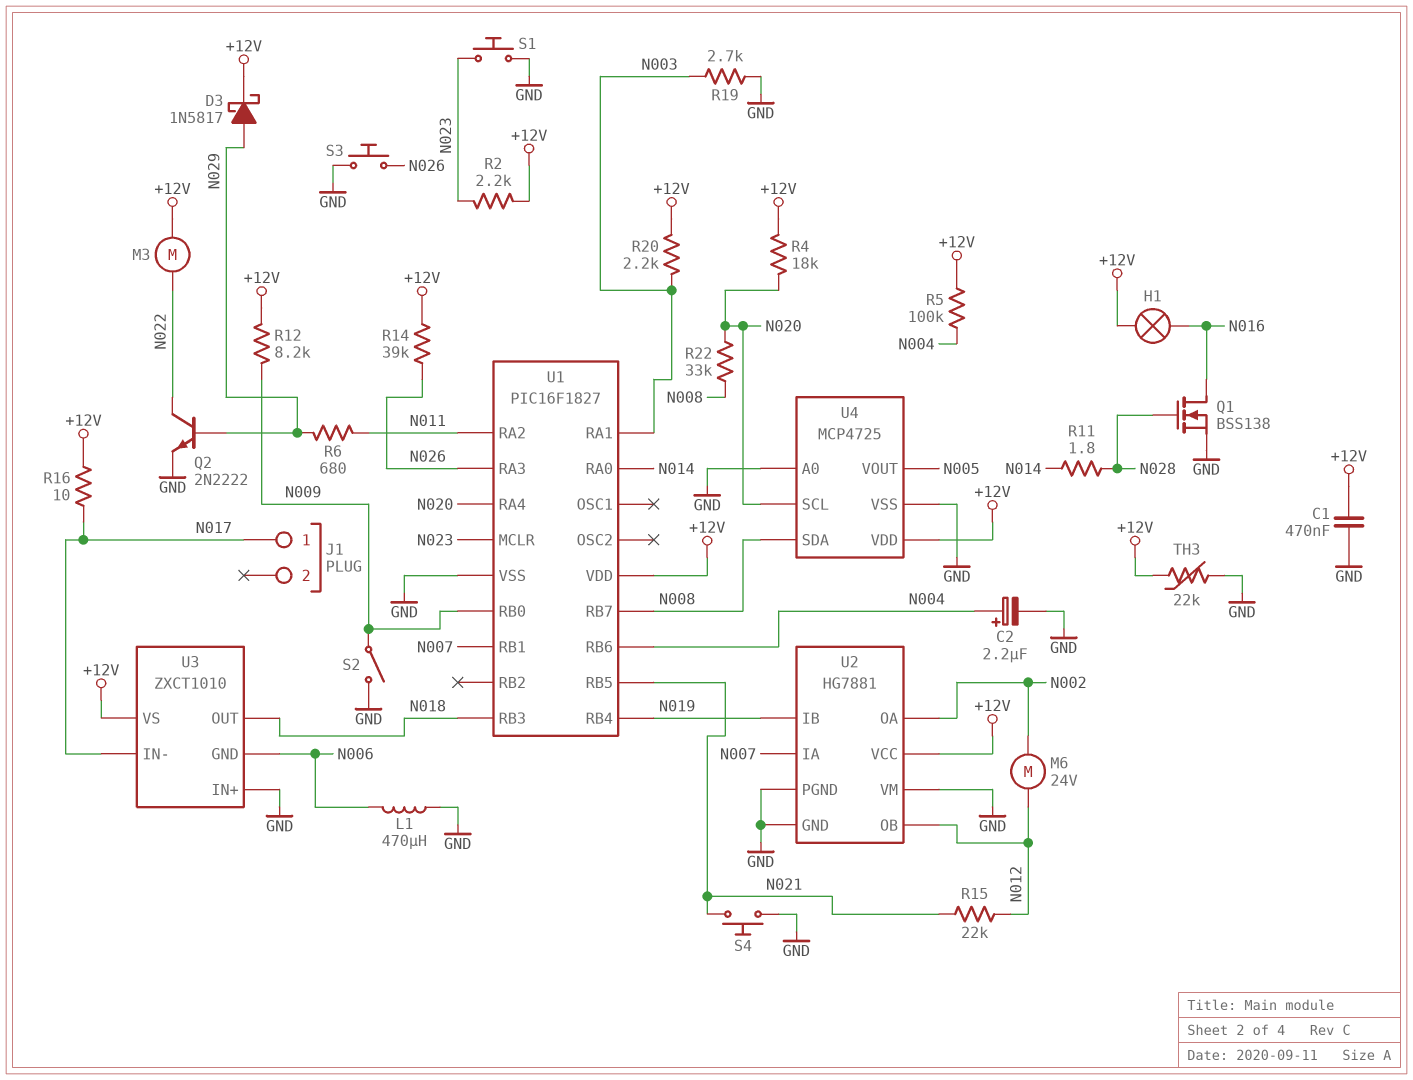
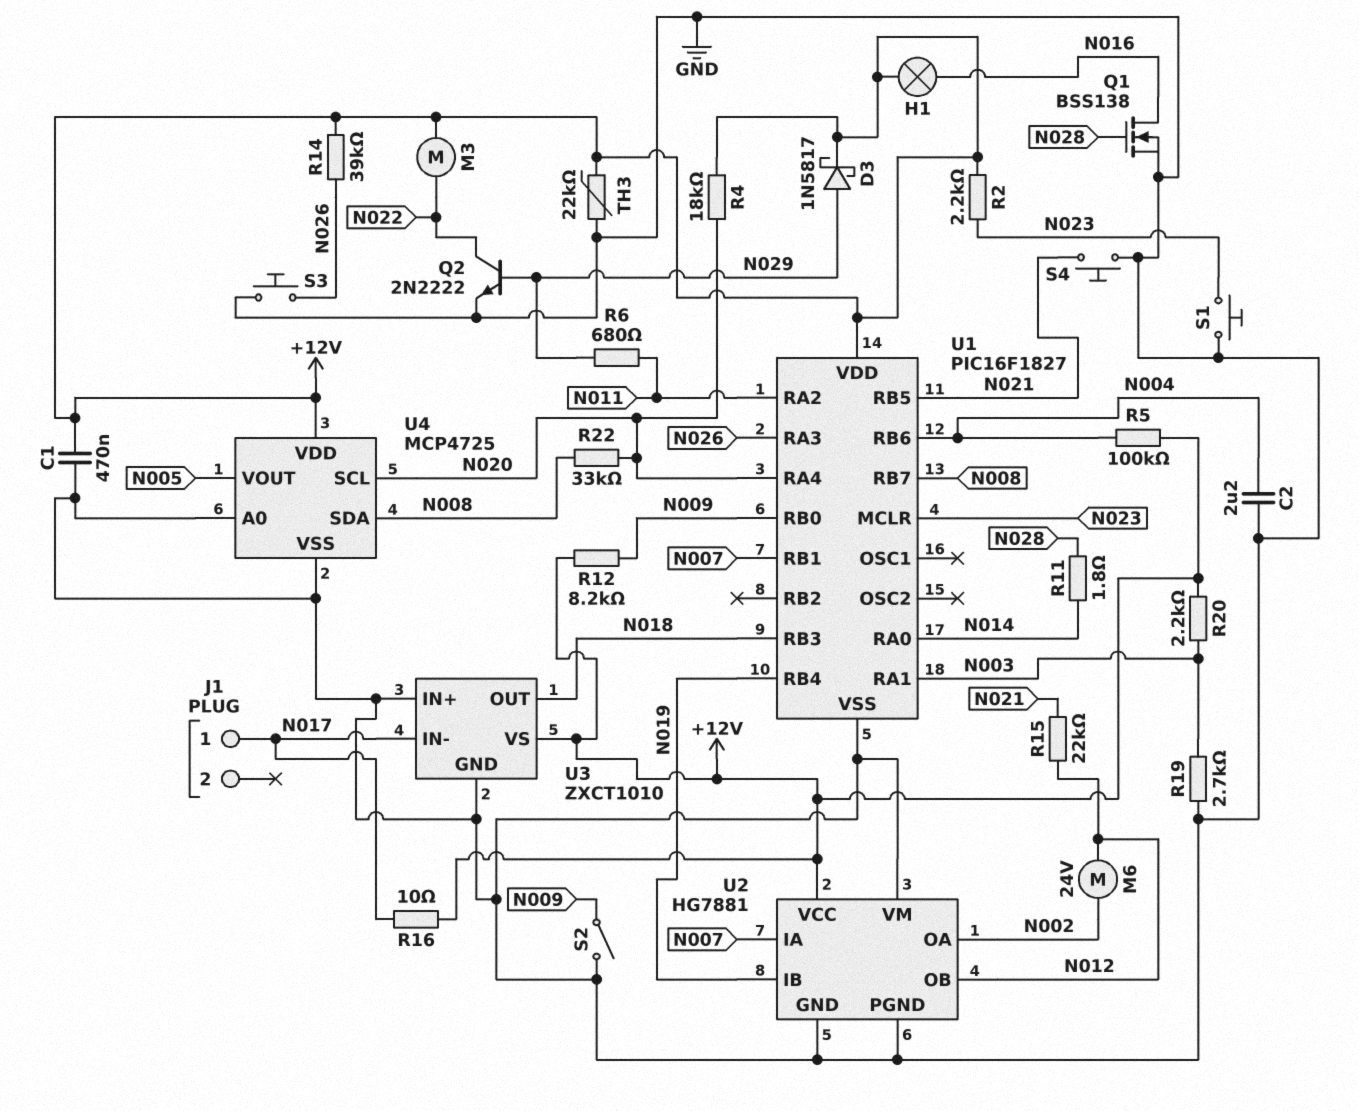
C2: 2.2uF (plus N004, minus GND) -> 2.2uF (GND, N004)
L1: 470uH (GND, N006) -> none
U3 pin GND: N006 -> GND

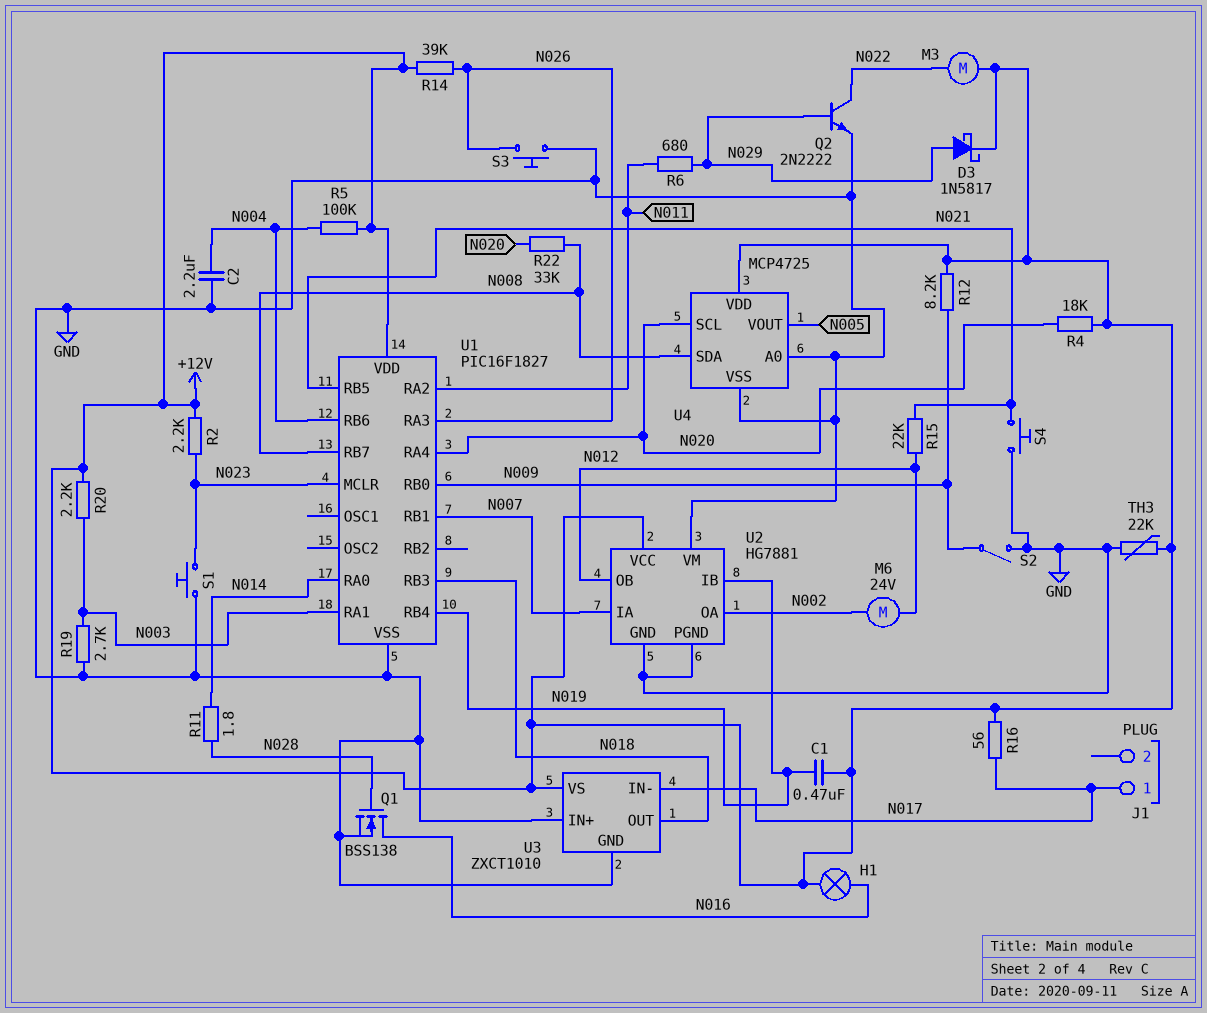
C1: 470nF (+12V, GND) -> 470nF (+12V, N019)
R16: 10 (+12V, N017) -> 56 (+12V, N017)

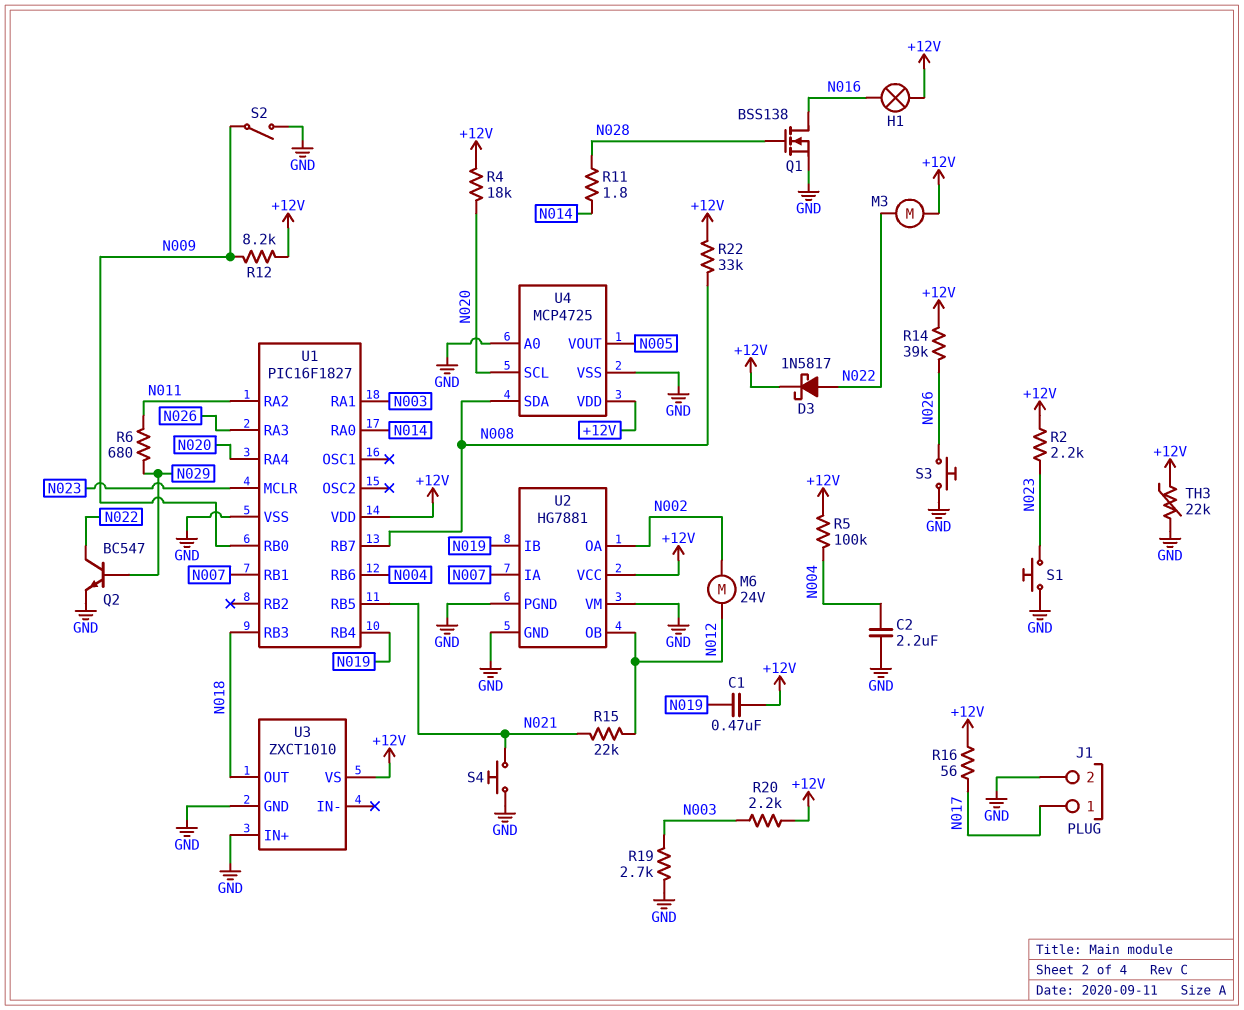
D3: schottky 1N5817 (A N029, K +12V) -> schottky 1N5817 (A N022, K +12V)
J1 pin 2: none -> GND
Q2: NPN 2N2222 (B N029, C N022, E GND) -> NPN BC547 (B N029, C N022, E GND)
R22: 33k (N008, N020) -> 33k (+12V, N008)
U3 pin IN-: N017 -> none

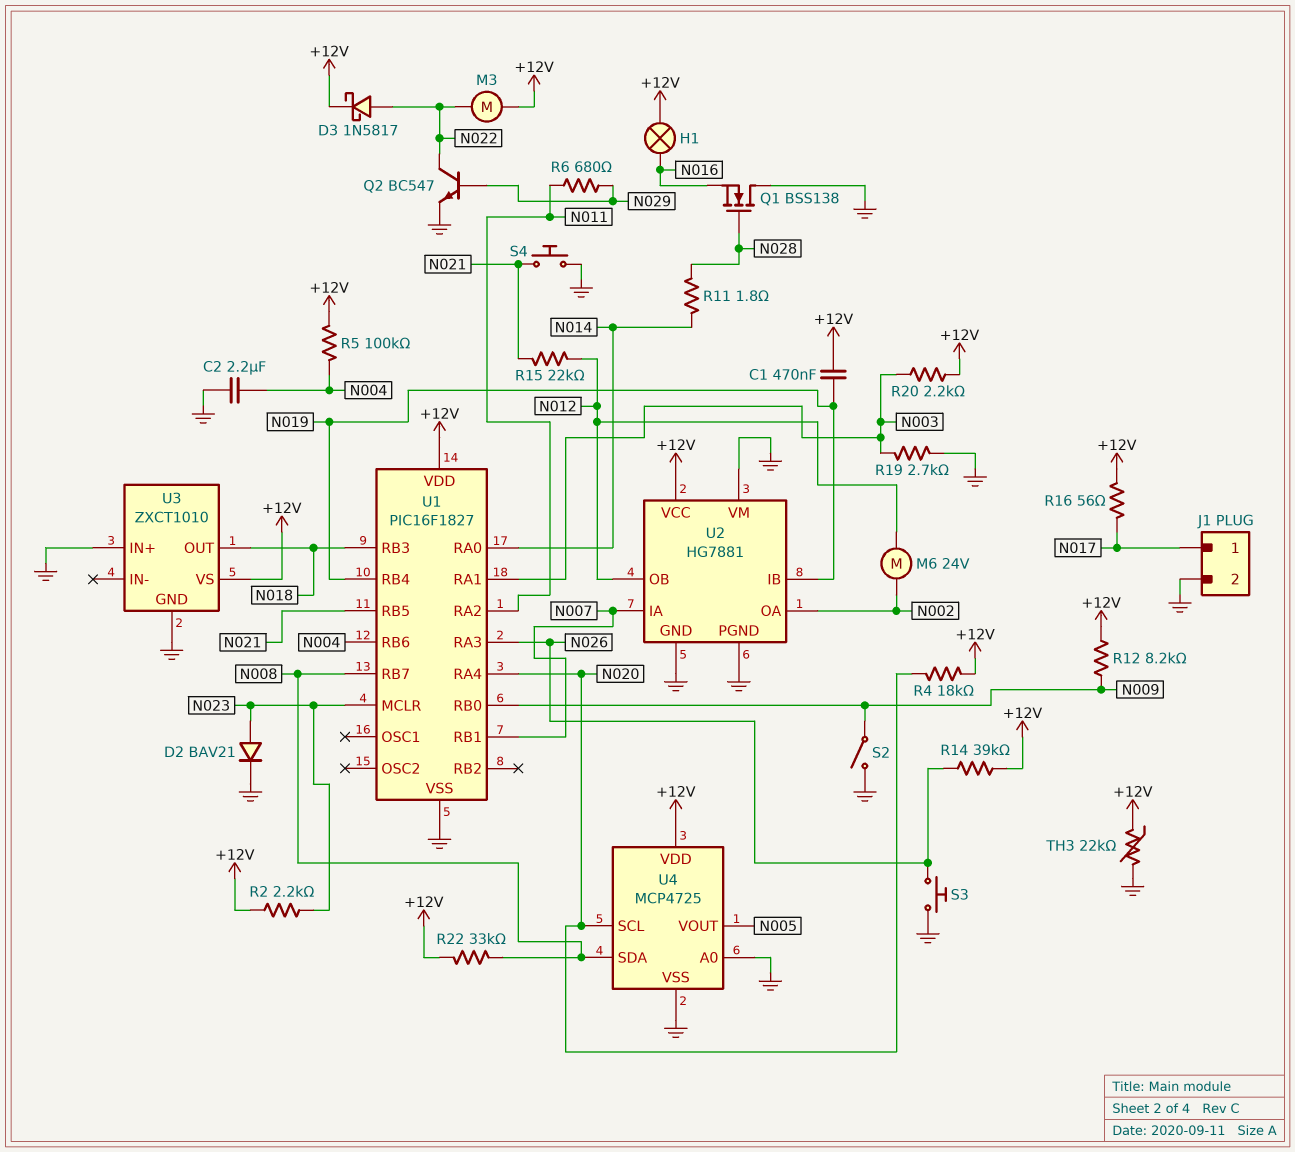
D2: none -> diode BAV21 (A N023, K GND)
Q1: NMOS BSS138 (G N028, D N016, S GND) -> NMOS BSS138 (G N028, D GND, S N016)
S1: button (GND, N023) -> none

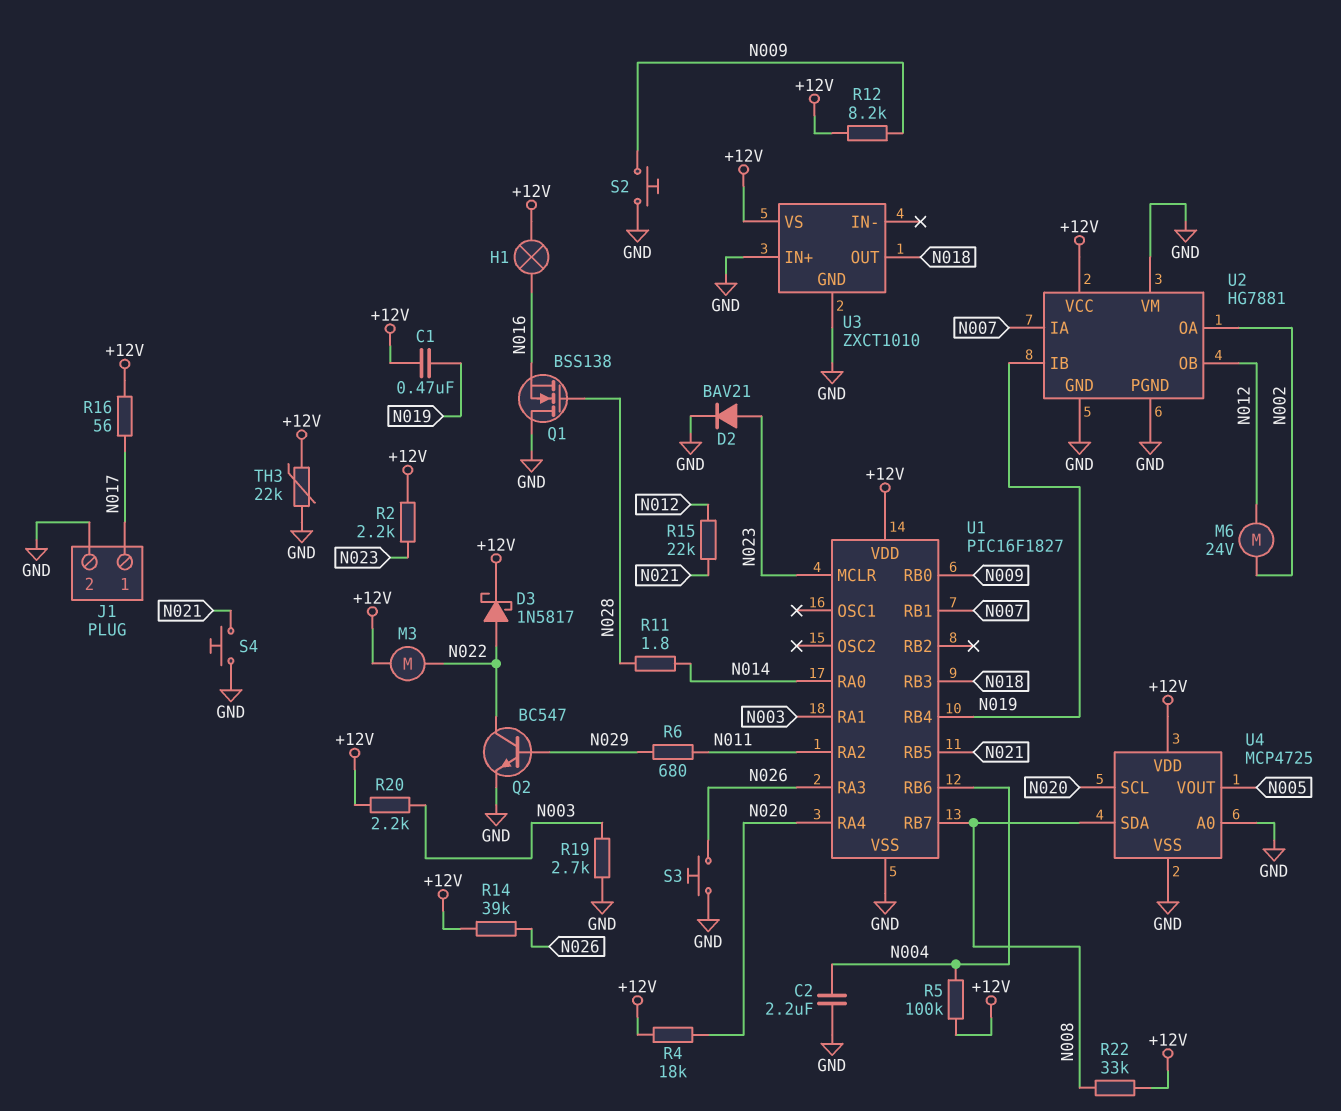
S2: switch (GND, N009) -> button (GND, N009)

